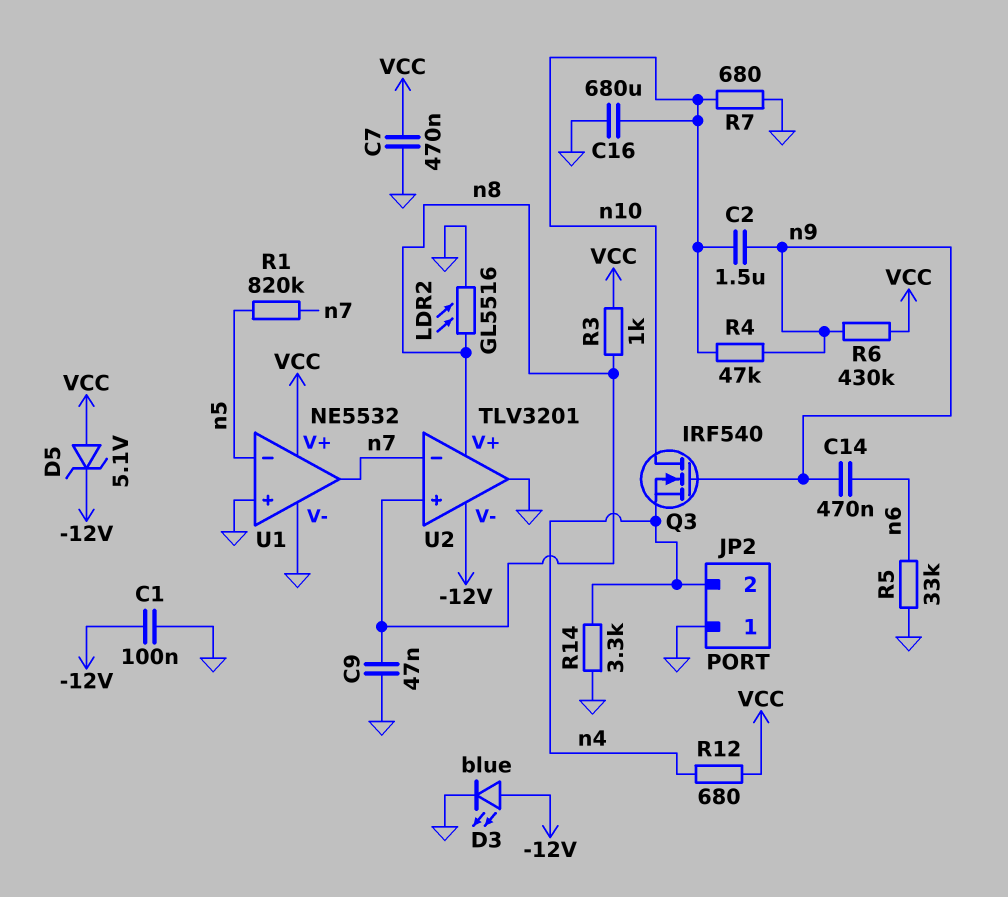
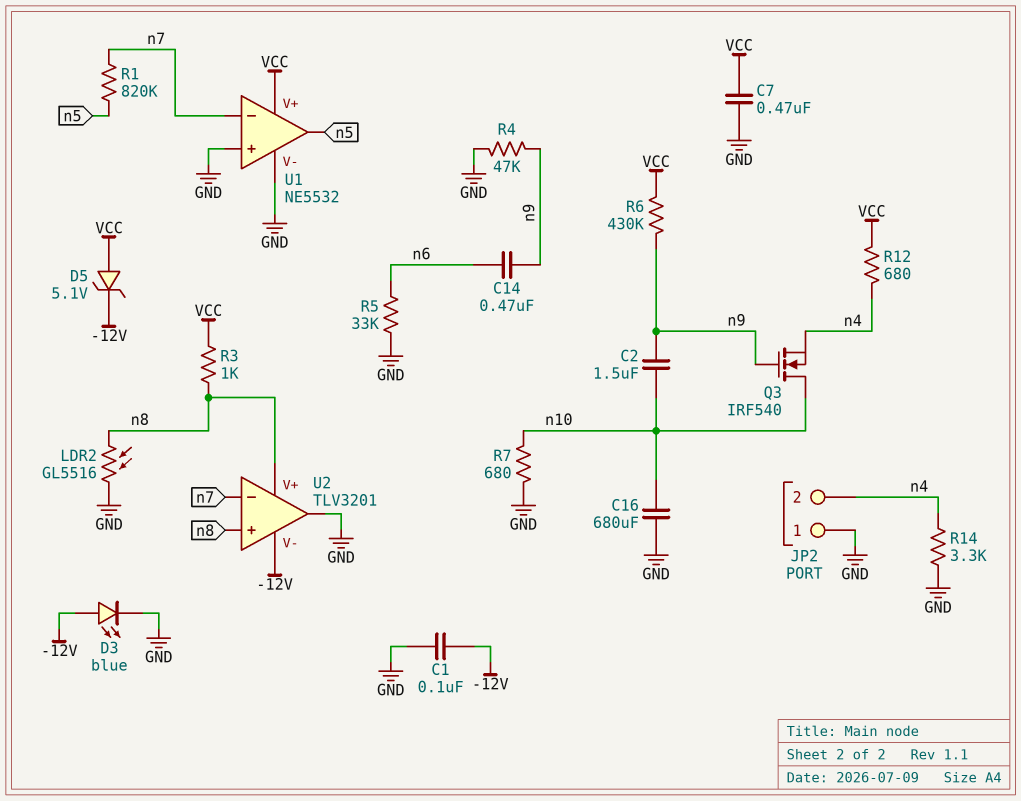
C9: 47nF (GND, n8) -> none
R4: 47k (n9, n10) -> 47k (GND, n9)
U1 pin in-: n5 -> n7
U1 pin out: n7 -> n5

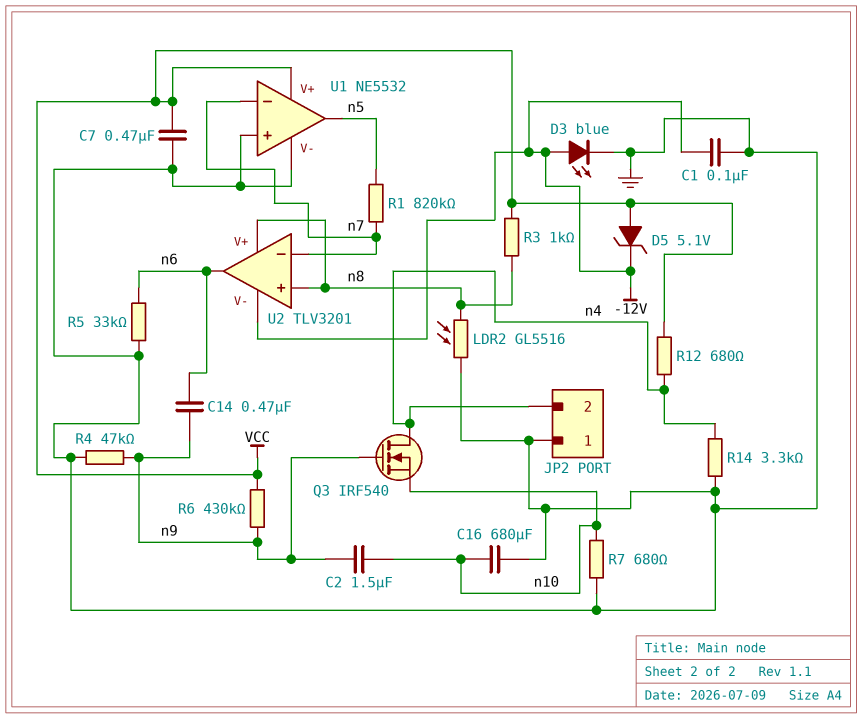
Q3: NMOS IRF540 (G n9, D n10, S n4) -> NMOS IRF540 (G n9, D n4, S n10)
U2 pin out: GND -> n6

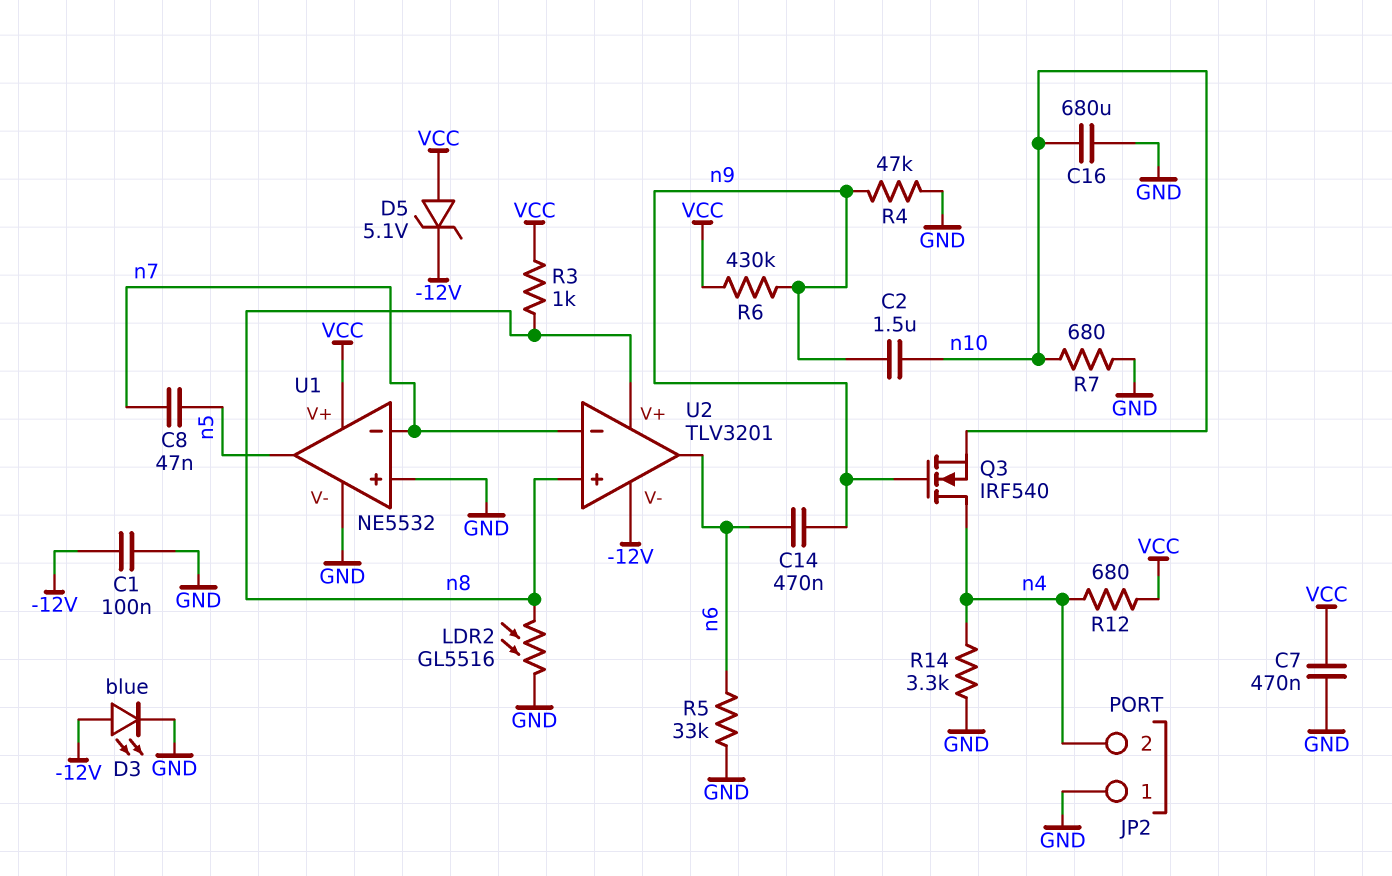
C8: none -> 47nF (n5, n7)
R1: 820k (n5, n7) -> none

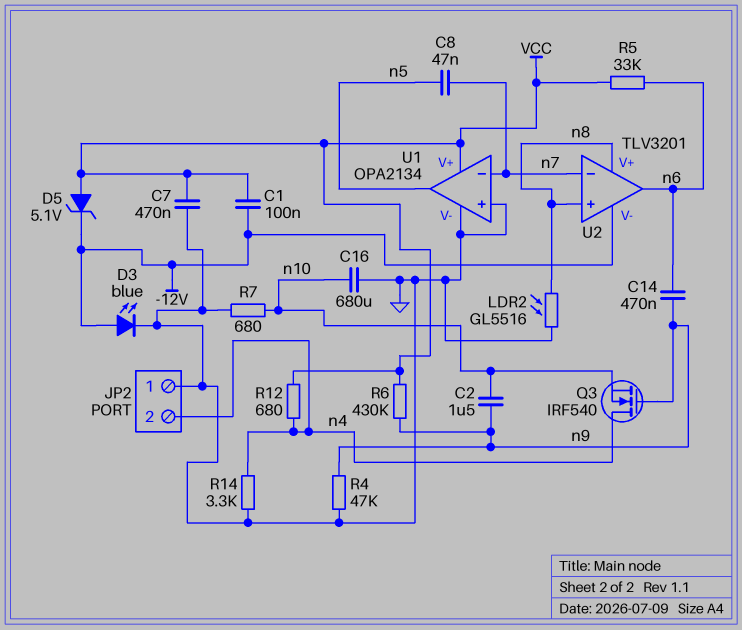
C1: 100nF (-12V, GND) -> 100nF (-12V, VCC)
R3: 1k (VCC, n8) -> none
R5: 33k (GND, n6) -> 33k (VCC, n6)
U1: NE5532 -> OPA2134

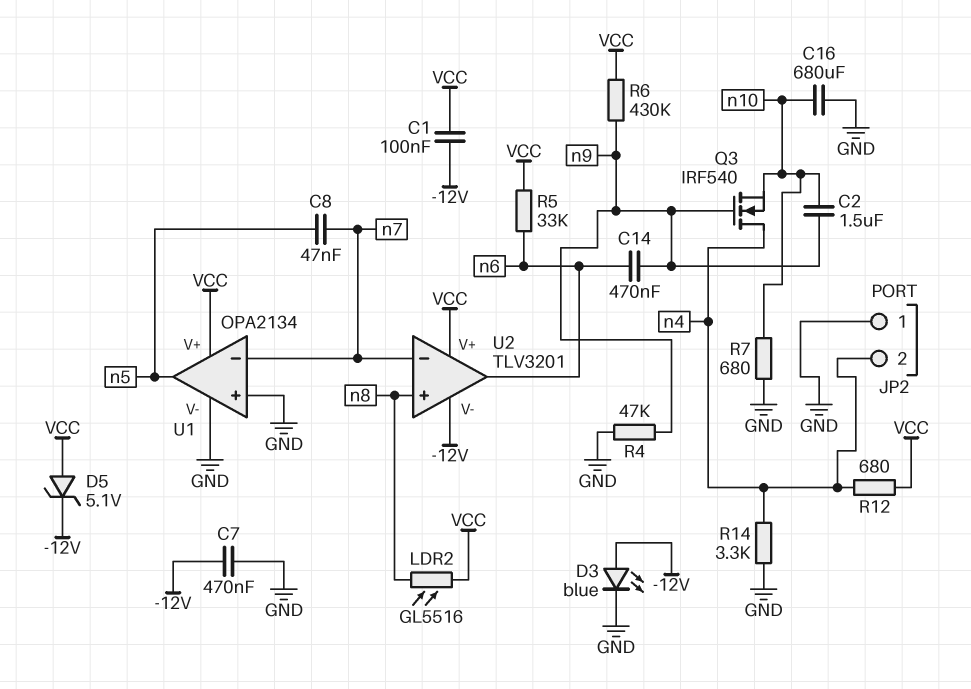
C7: 470nF (GND, VCC) -> 470nF (-12V, GND)
LDR2: GL5516 (GND, n8) -> GL5516 (VCC, n8)
U2 pin V+: n8 -> VCC

